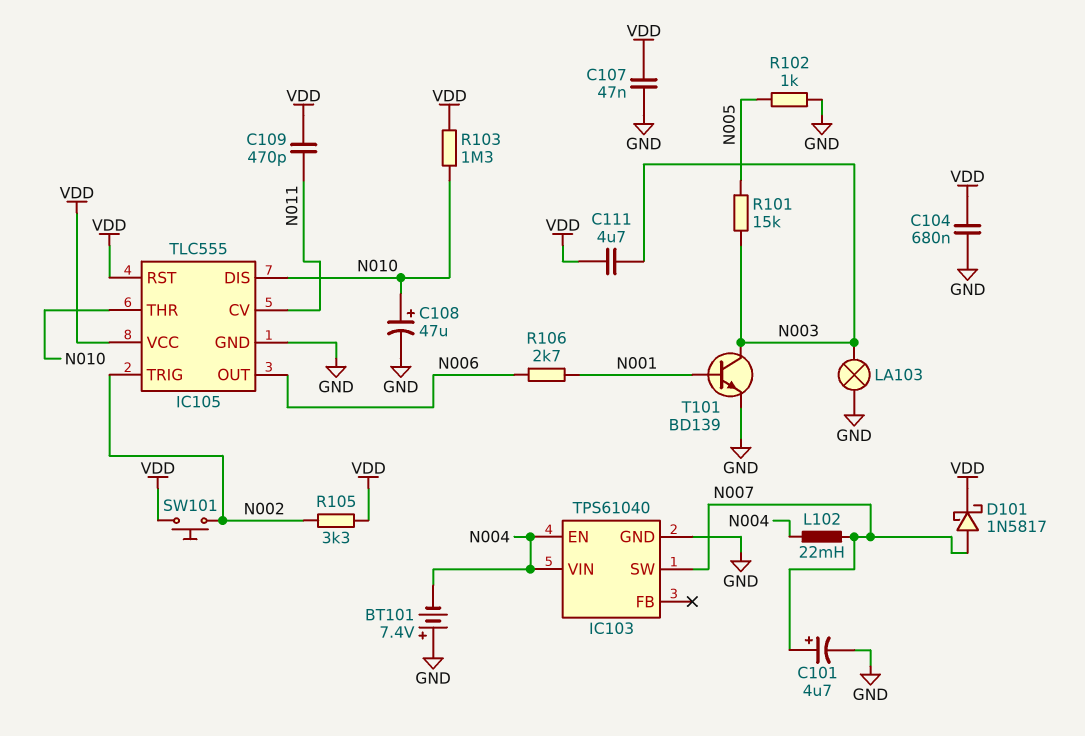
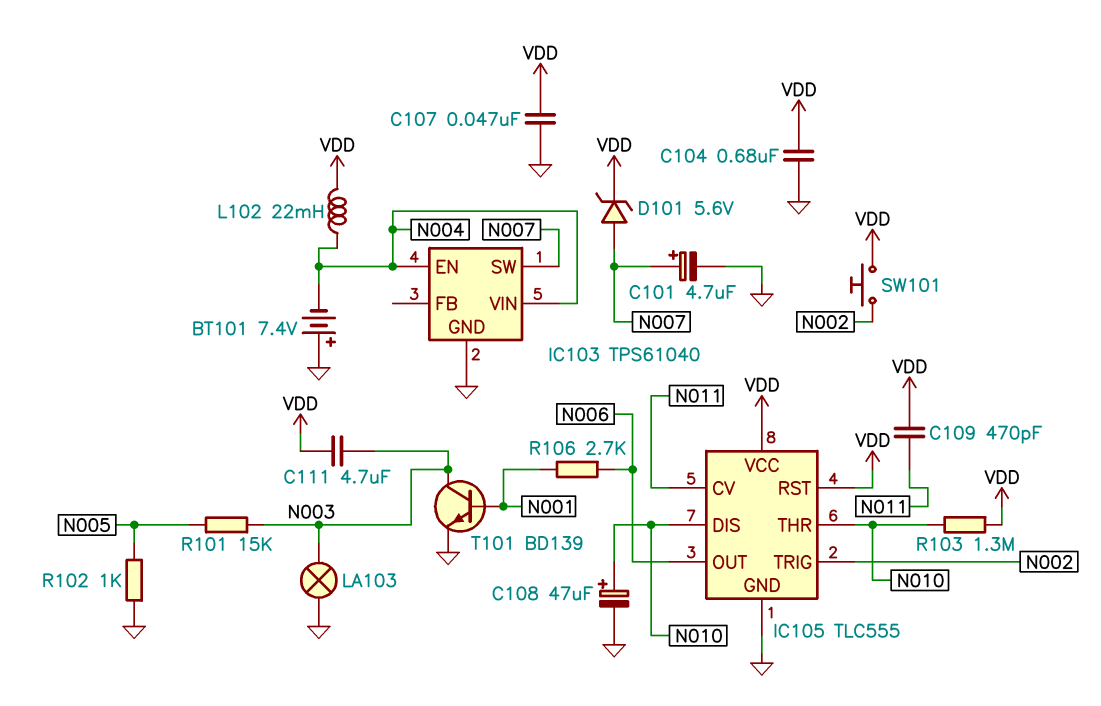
D101: schottky 1N5817 (A N007, K VDD) -> zener 5.6V (A N007, K VDD)
L102: 22mH (N004, N007) -> 22mH (N004, VDD)
R105: 3.3k (N002, VDD) -> none

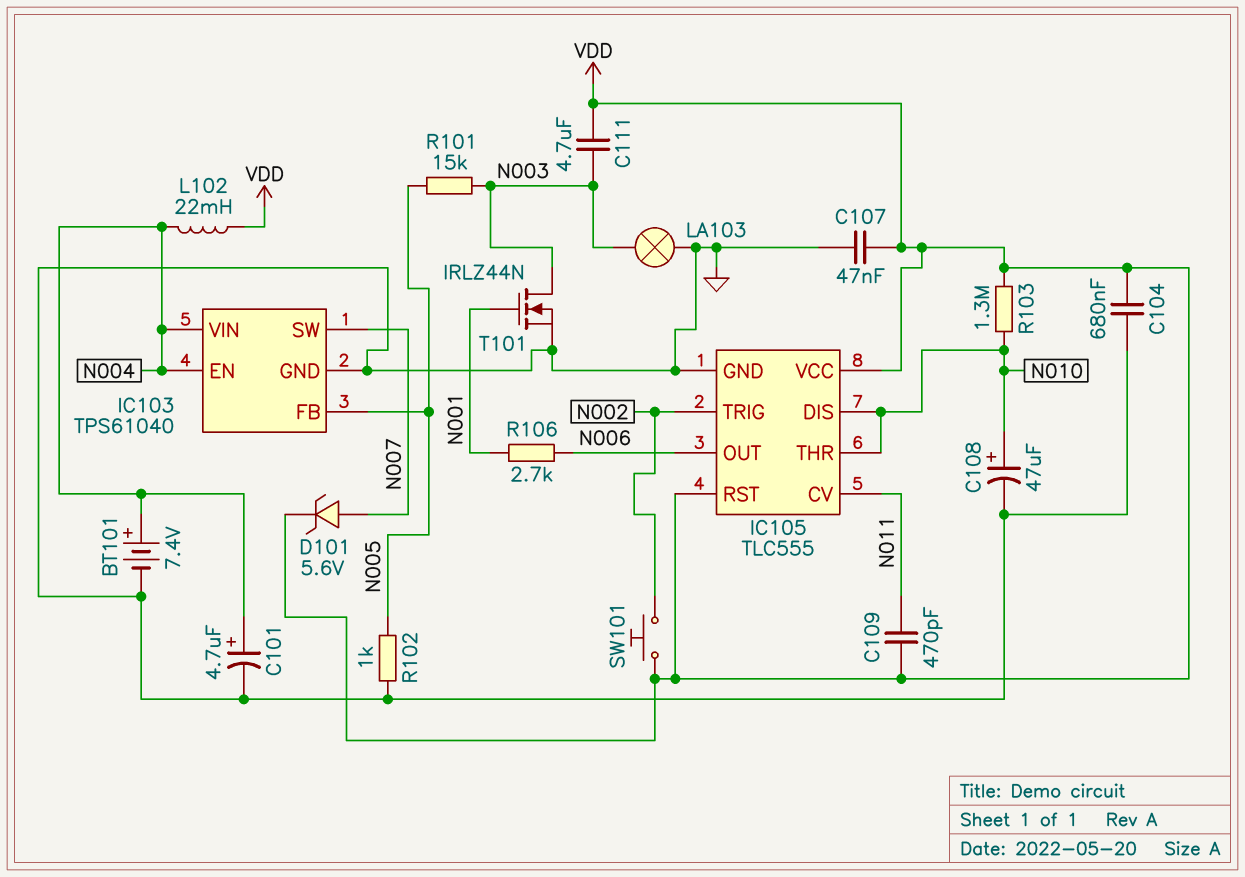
BT101: 7.4V (plus GND, minus N004) -> 7.4V (plus N004, minus GND)
C101: 4.7uF (plus N007, minus GND) -> 4.7uF (plus N004, minus GND)
IC103 pin FB: none -> N005
T101: NPN BD139 (B N001, C N003, E GND) -> NMOS IRLZ44N (G N001, D N003, S GND)

